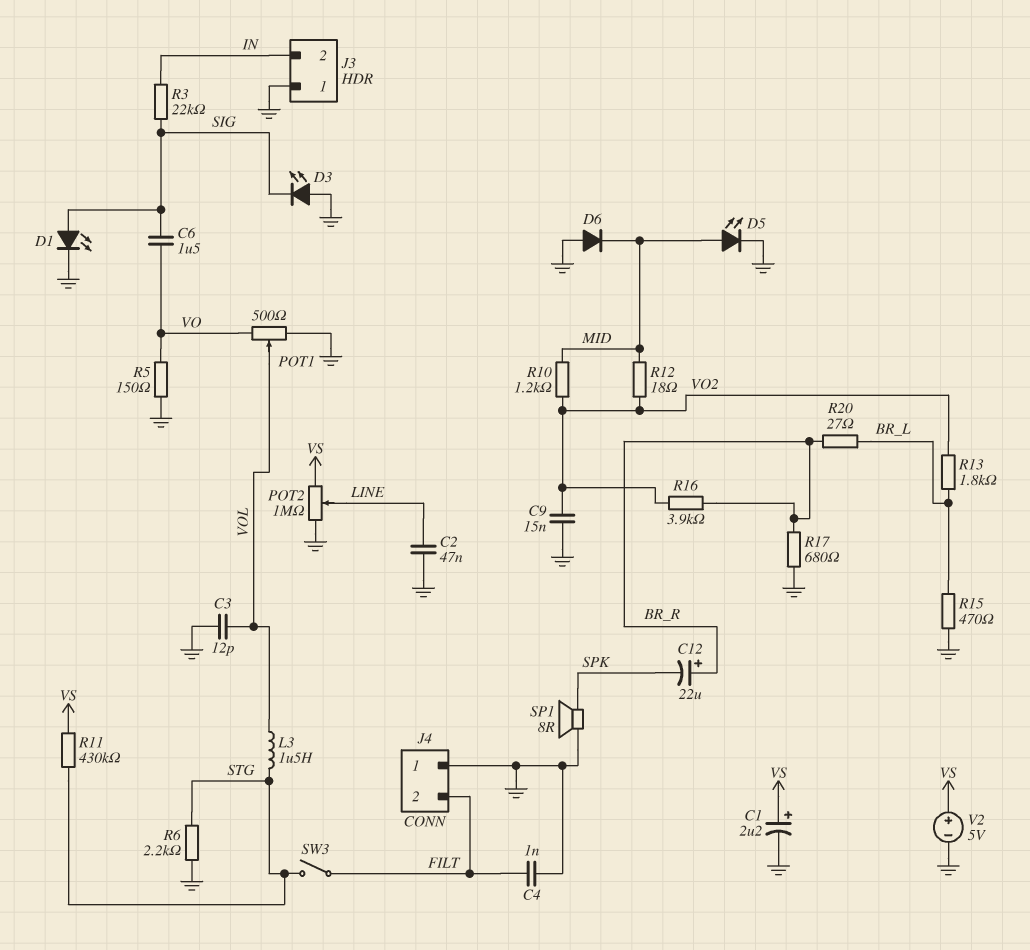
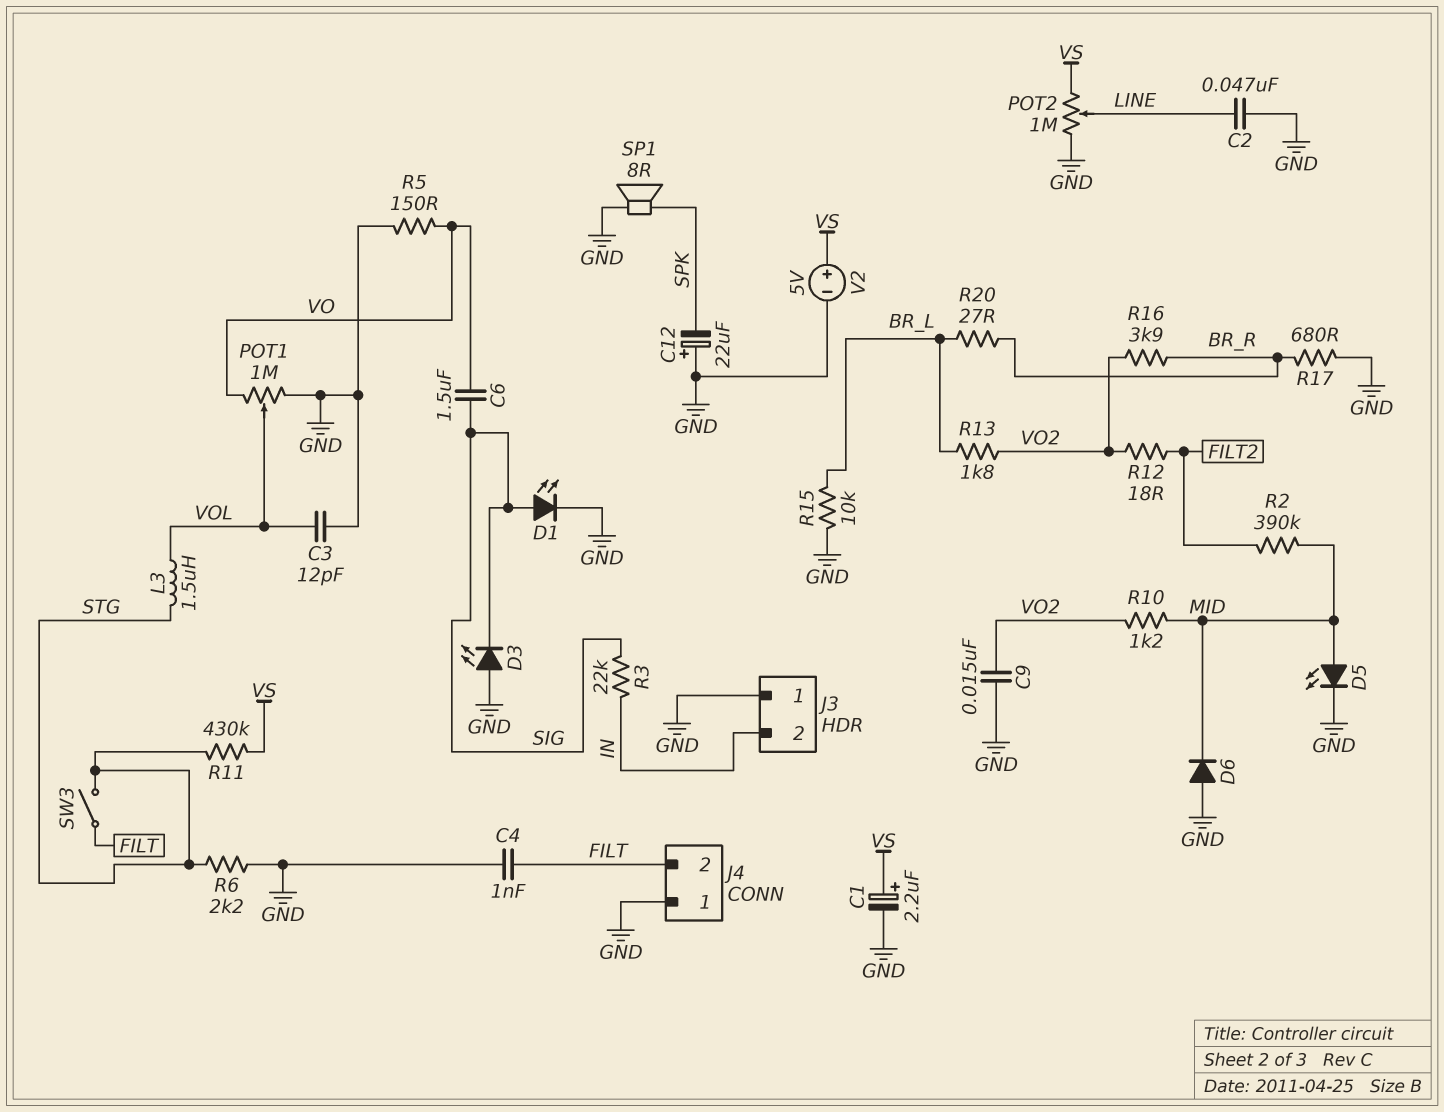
C12: 22uF (plus BR_R, minus SPK) -> 22uF (plus GND, minus SPK)
POT1: 500 (GND, VO, wiper VOL) -> 1M (GND, VO, wiper VOL)
R2: none -> 390k (FILT2, MID)
R12: 18 (MID, VO2) -> 18 (FILT2, VO2)
R15: 470 (BR_L, GND) -> 10k (BR_L, GND)

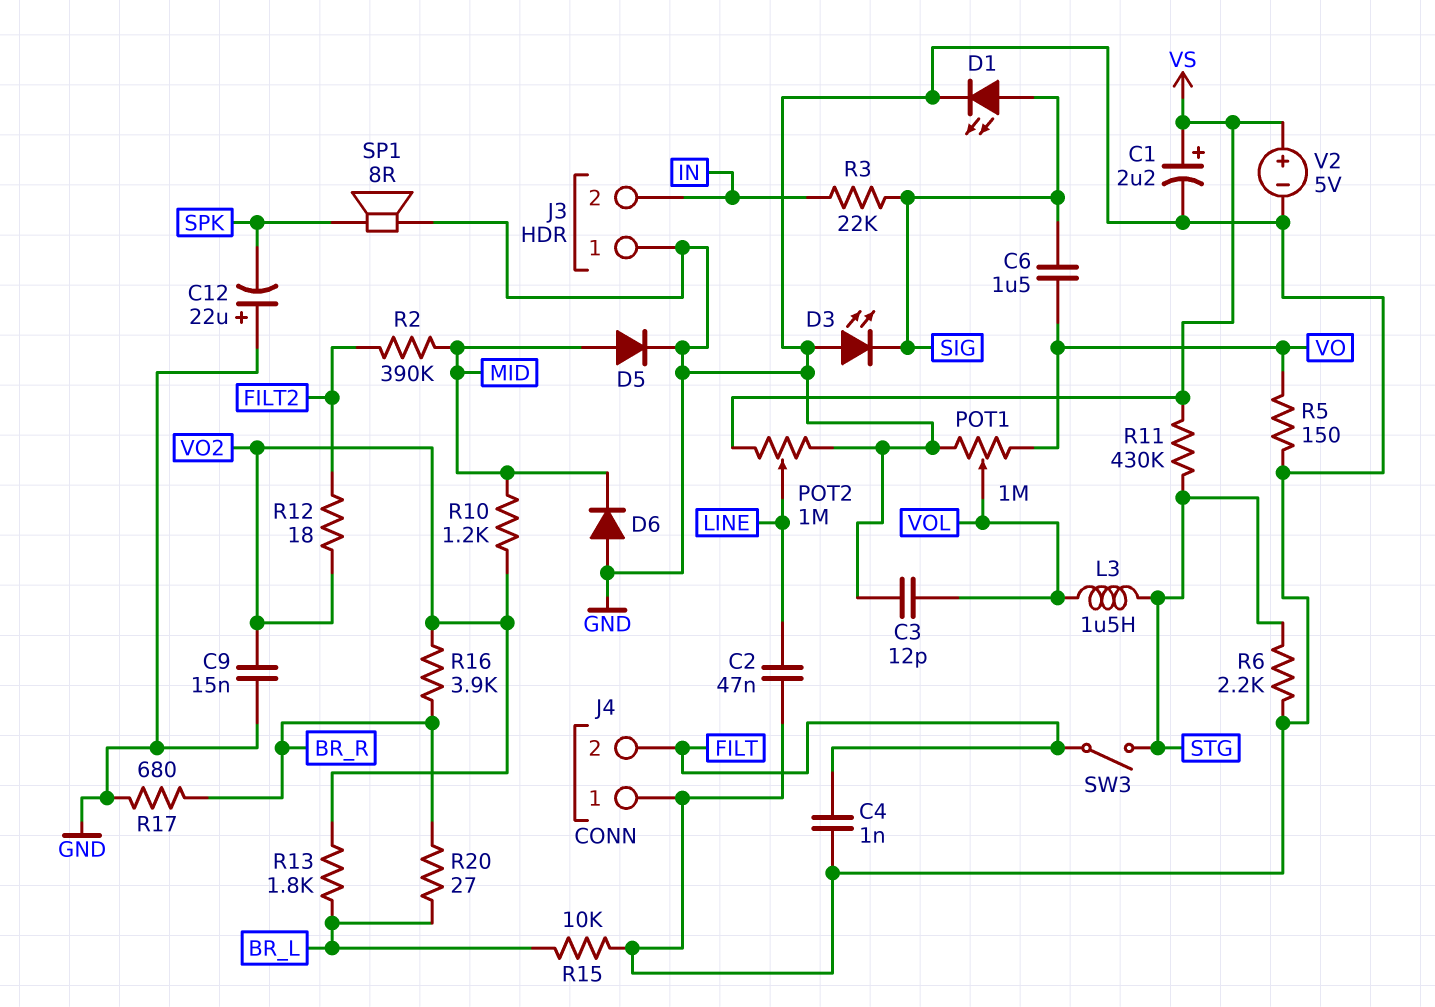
D5: LED (A MID, K GND) -> diode (A MID, K GND)

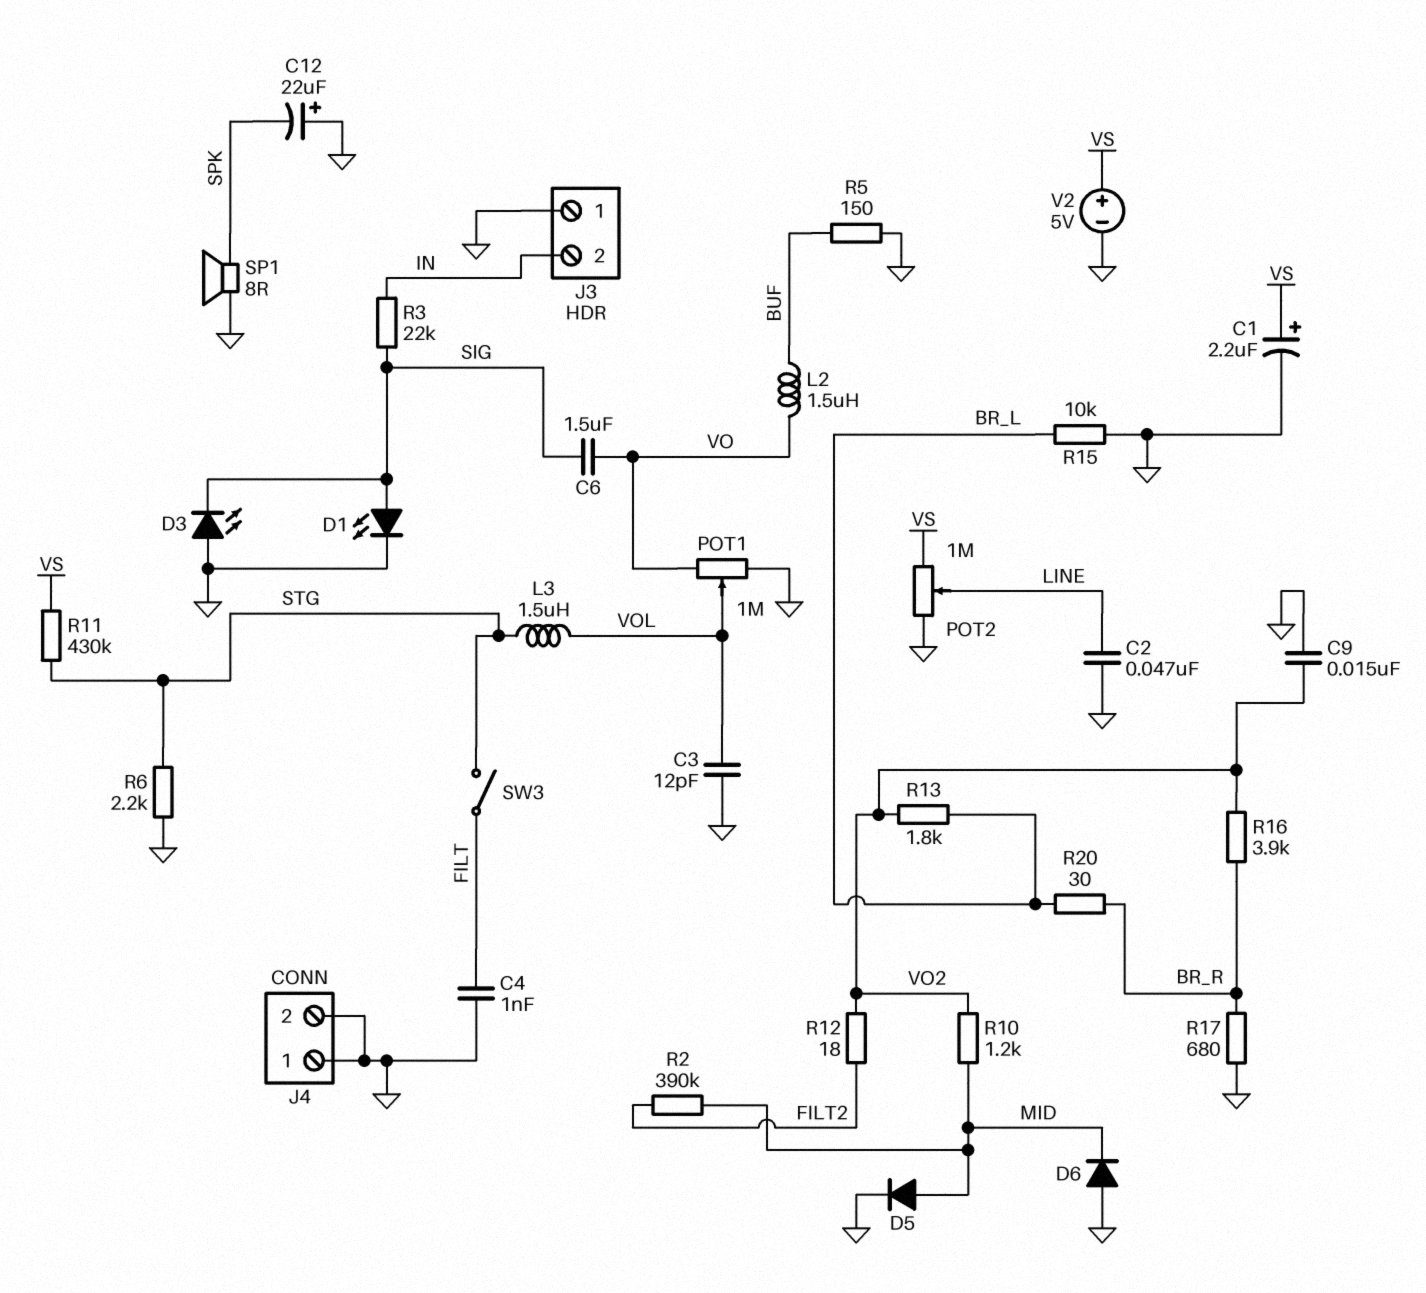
J4 pin 2: FILT -> GND
L2: none -> 1.5uH (BUF, VO)
R5: 150 (GND, VO) -> 150 (BUF, GND)
R20: 27 (BR_L, BR_R) -> 30 (BR_L, BR_R)

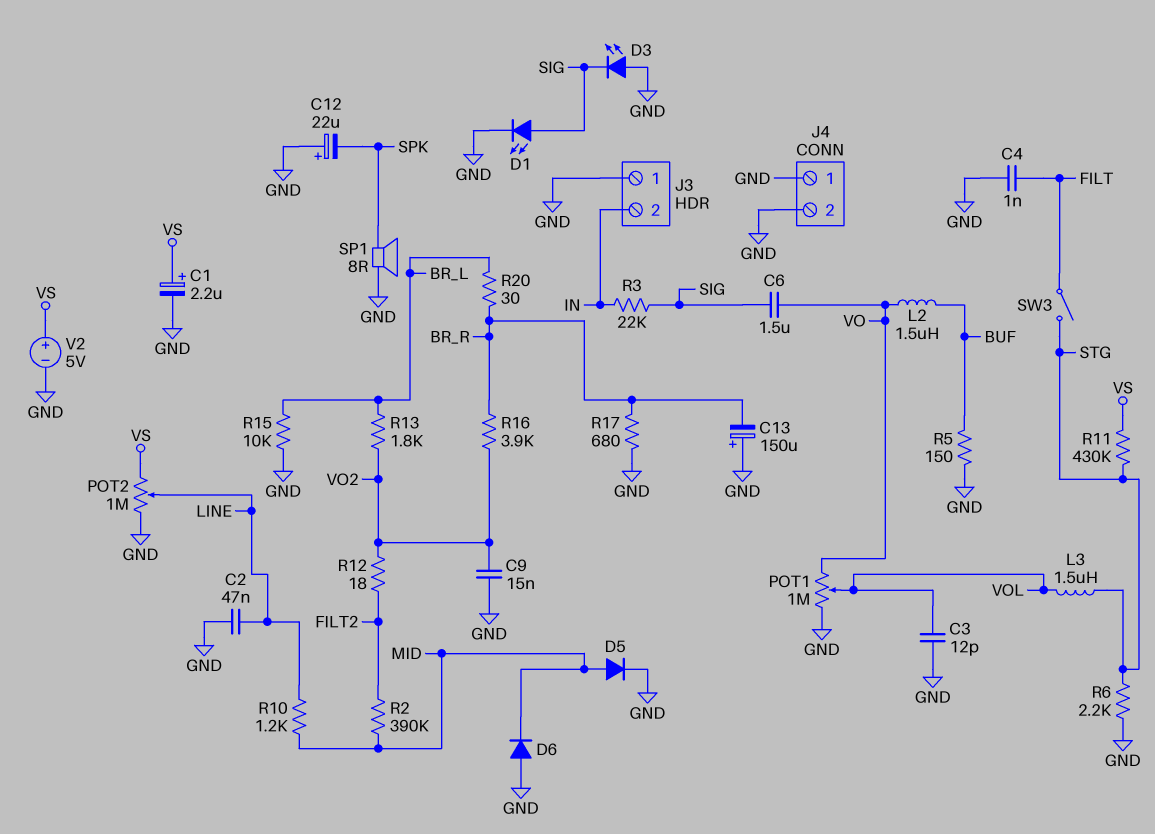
C13: none -> 150uF (plus GND, minus BR_R)
R10: 1.2k (MID, VO2) -> 1.2k (LINE, MID)

